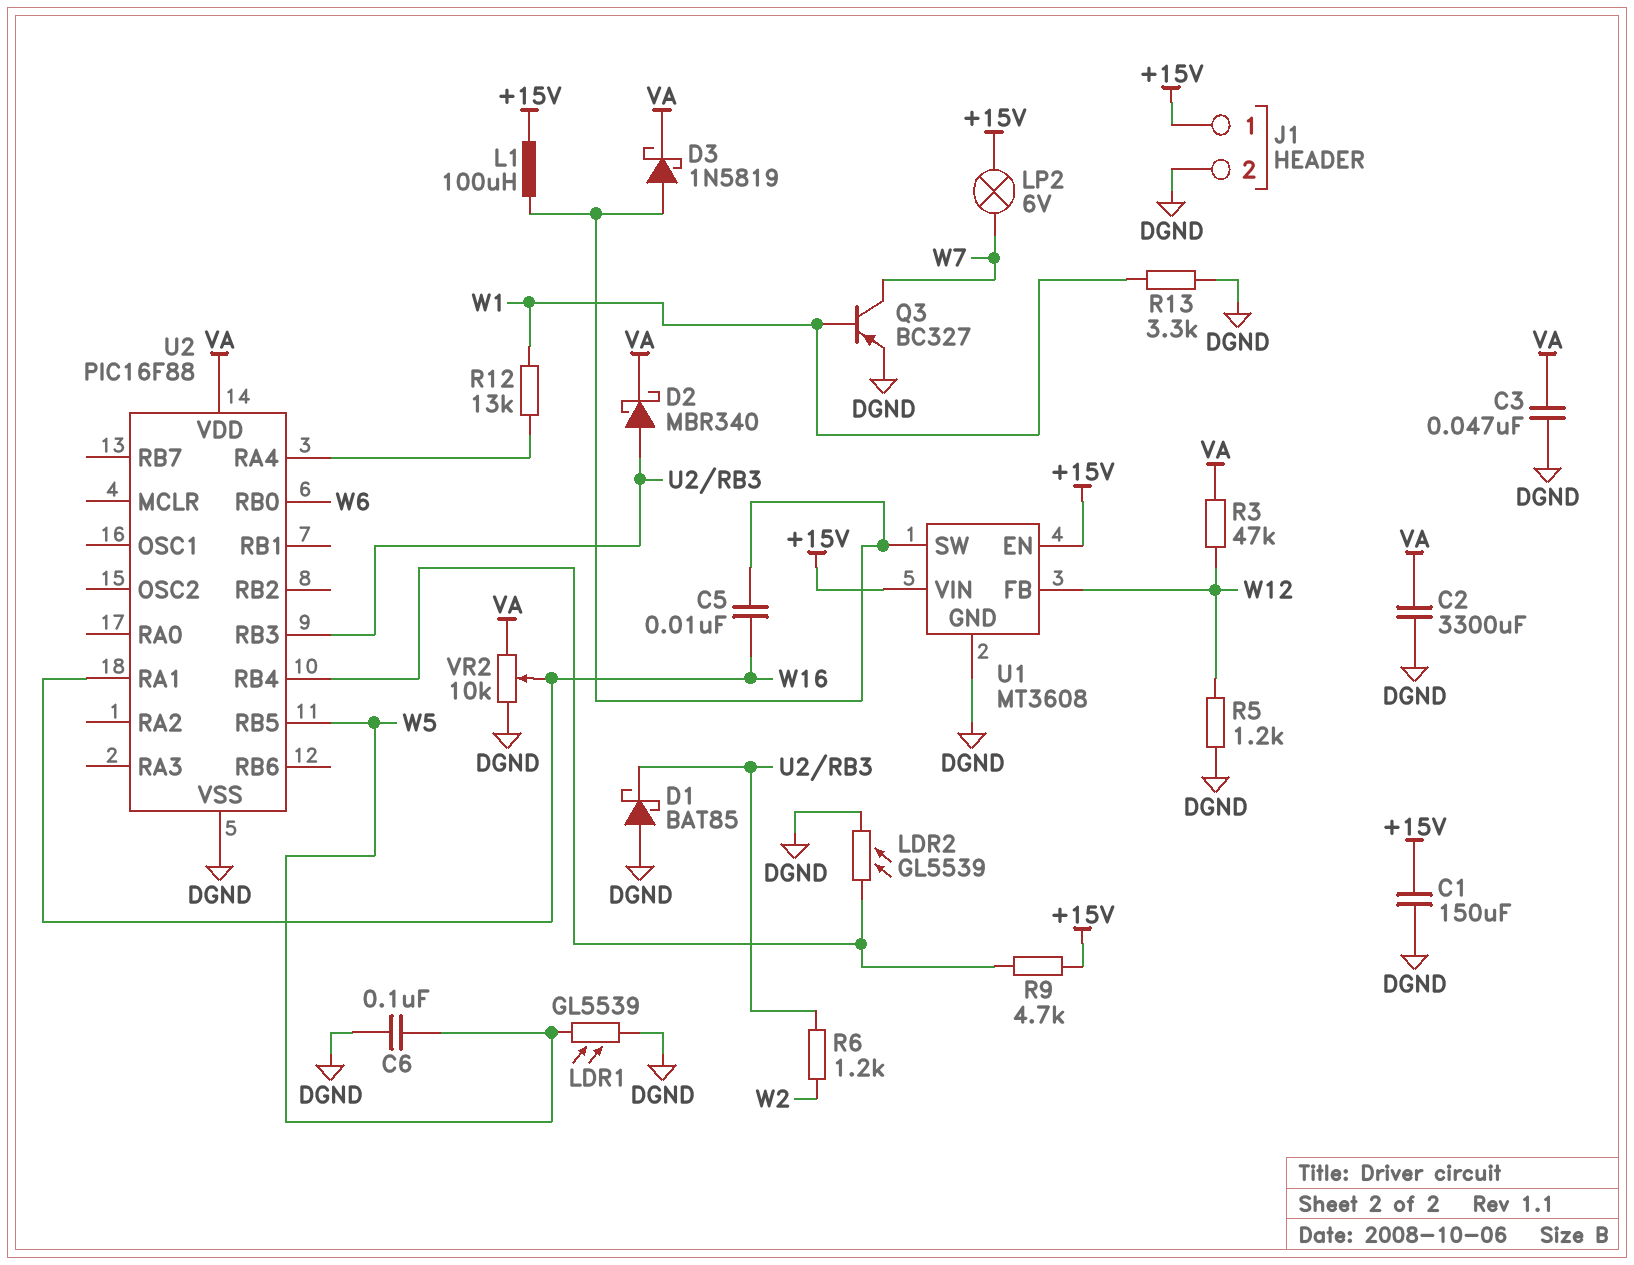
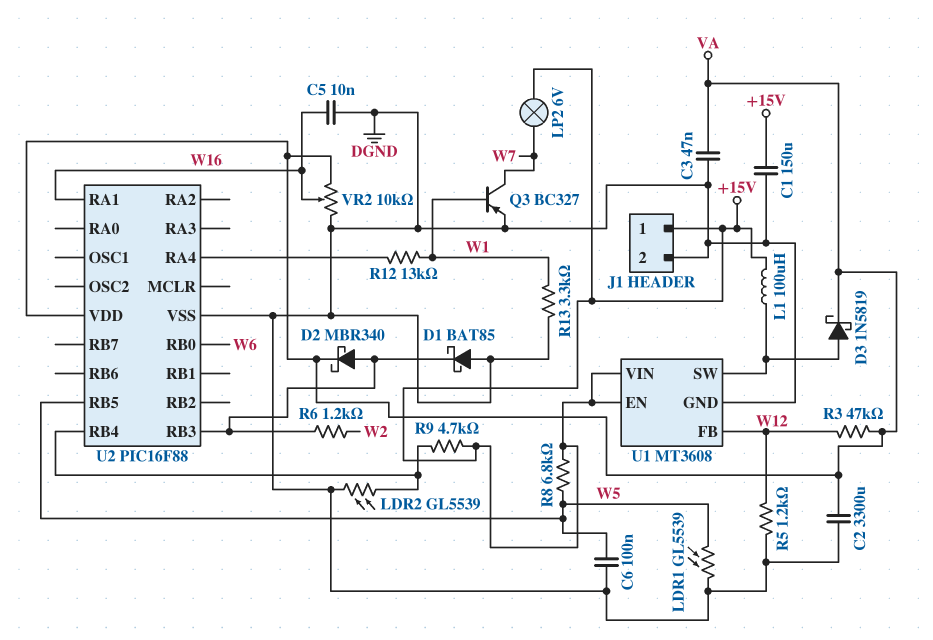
C5: 10nF (U1/SW, W16) -> 10nF (DGND, W16)
R8: none -> 6.8k (+15V, W5)

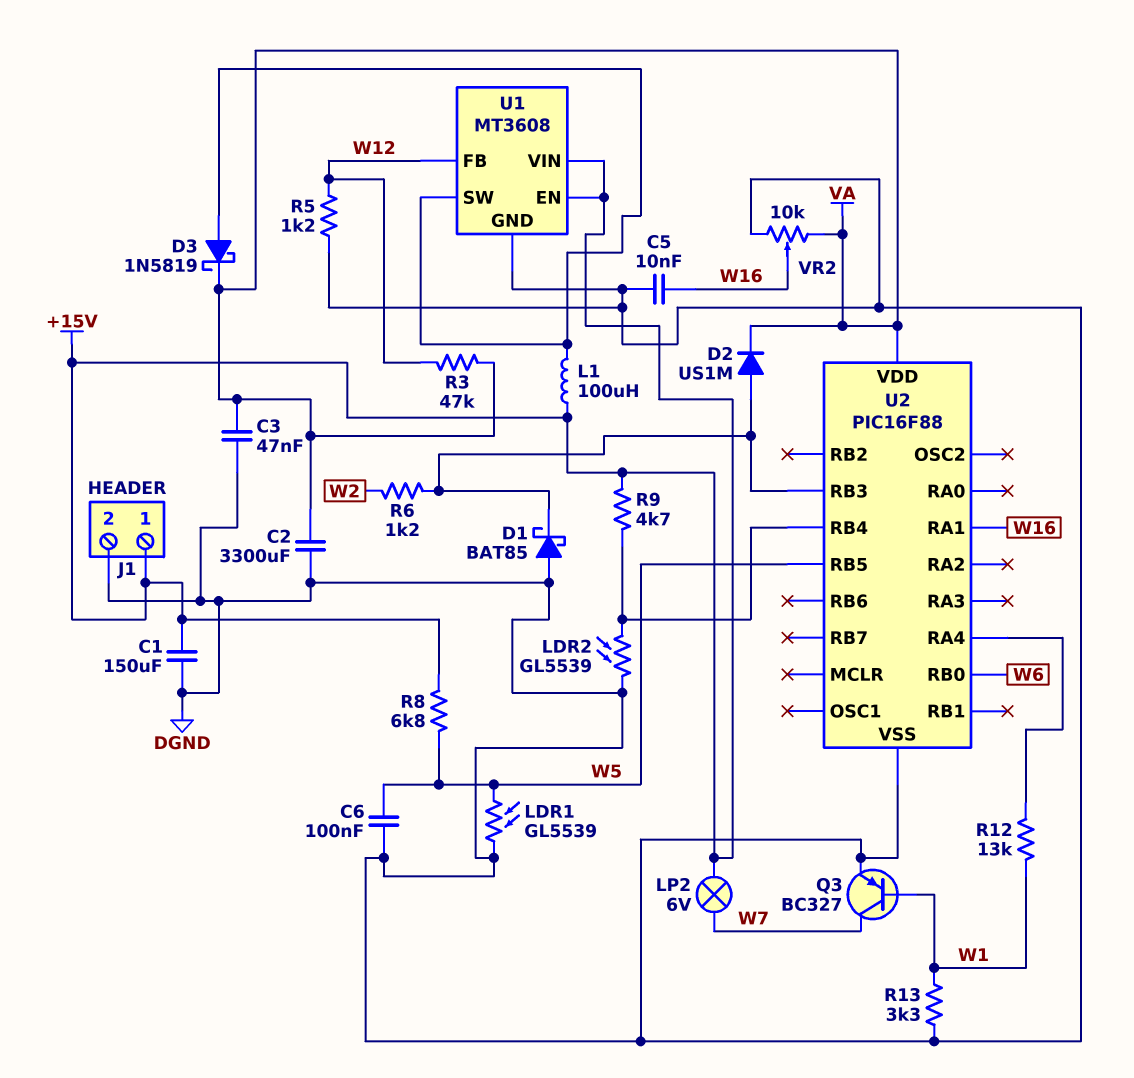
D2: schottky MBR340 (A U2/RB3, K VA) -> diode US1M (A U2/RB3, K VA)

